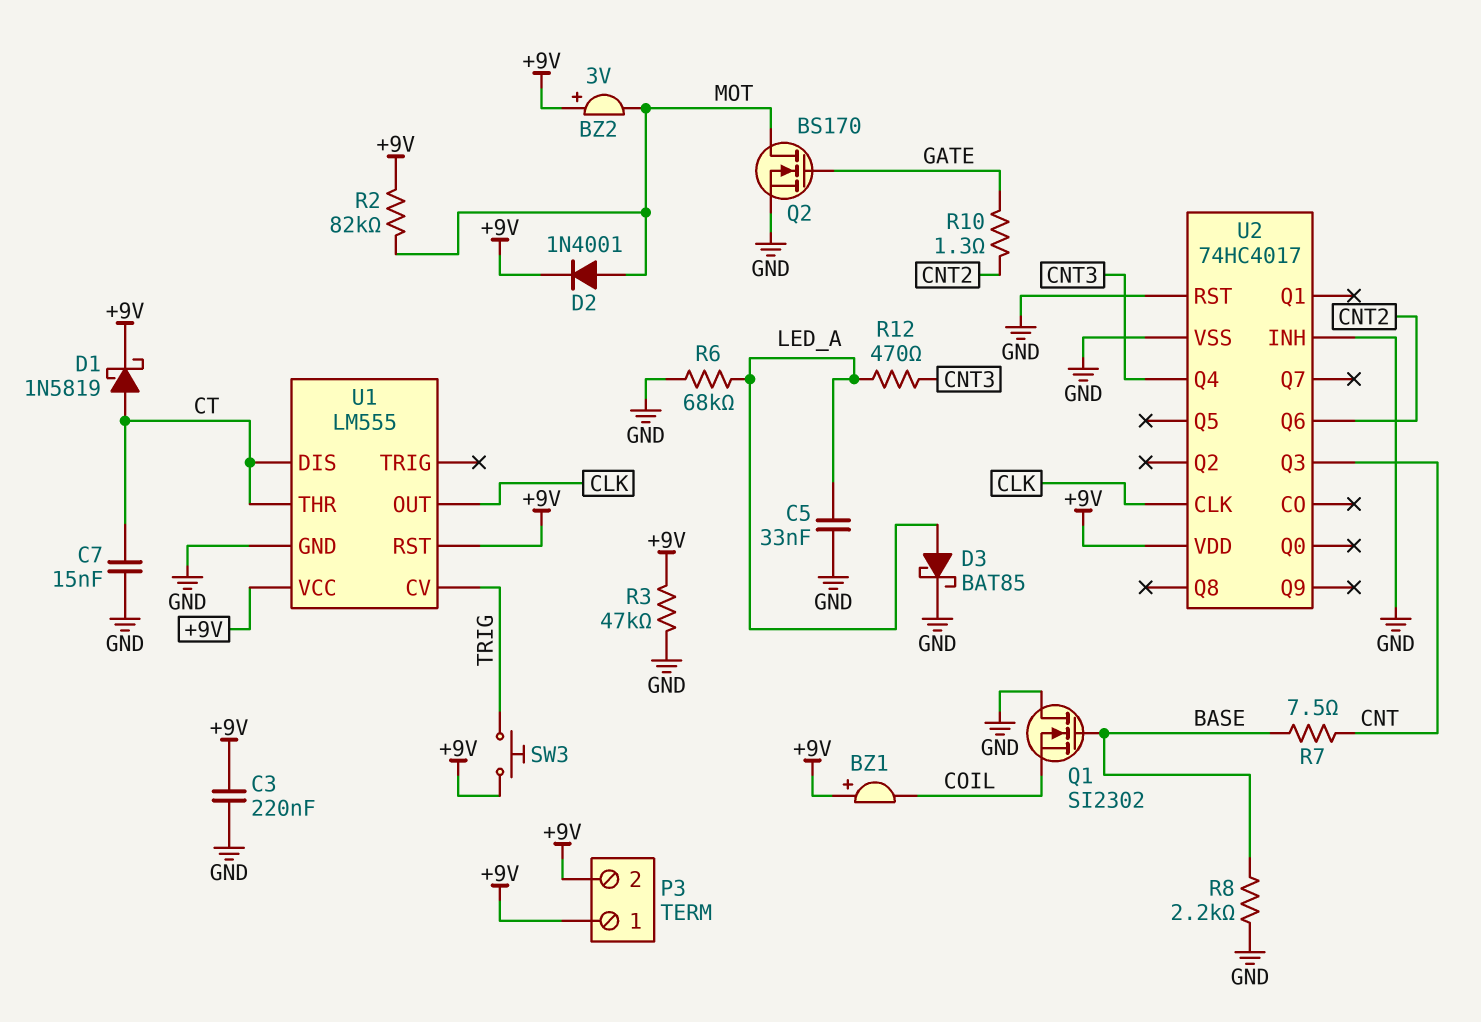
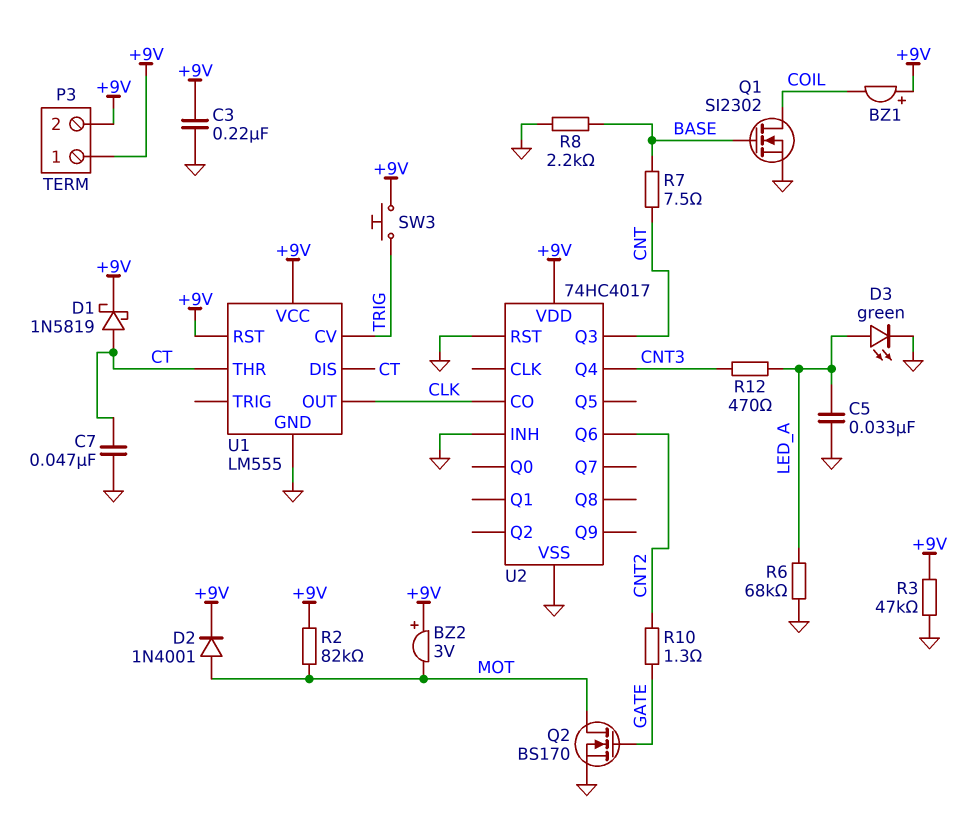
C7: 15nF (CT, GND) -> 47nF (CT, GND)
D3: schottky BAT85 (A LED_A, K GND) -> LED green (A LED_A, K GND)
Q1: NMOS SI2302 (G BASE, D GND, S COIL) -> NMOS SI2302 (G BASE, D COIL, S GND)
U2 pin CLK: CLK -> none
U2 pin CO: none -> CLK

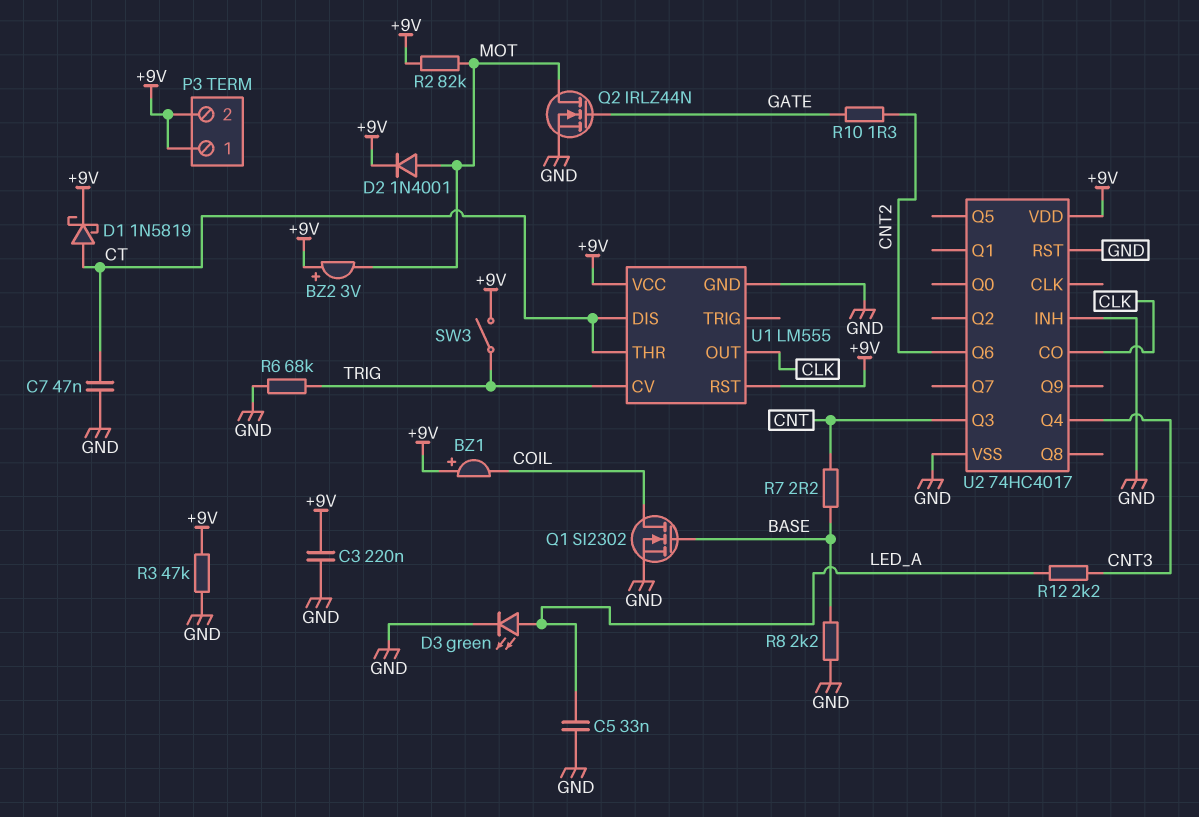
Q2: NMOS BS170 (G GATE, D MOT, S GND) -> NMOS IRLZ44N (G GATE, D MOT, S GND)
R6: 68k (GND, LED_A) -> 68k (GND, TRIG)
R7: 7.5 (BASE, CNT) -> 2.2 (BASE, CNT)
R12: 470 (CNT3, LED_A) -> 2.2k (CNT3, LED_A)
SW3: button (+9V, TRIG) -> switch (+9V, TRIG)

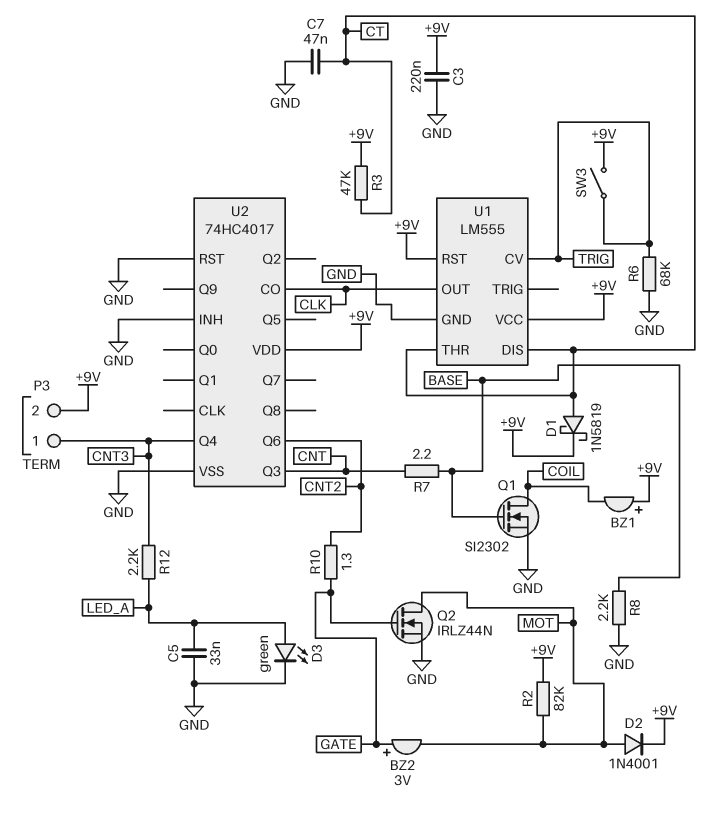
BZ2: buzzer 3V (plus +9V, minus MOT) -> buzzer 3V (plus GATE, minus MOT)
P3 pin 1: +9V -> CNT3
R3: 47k (+9V, GND) -> 47k (+9V, CT)

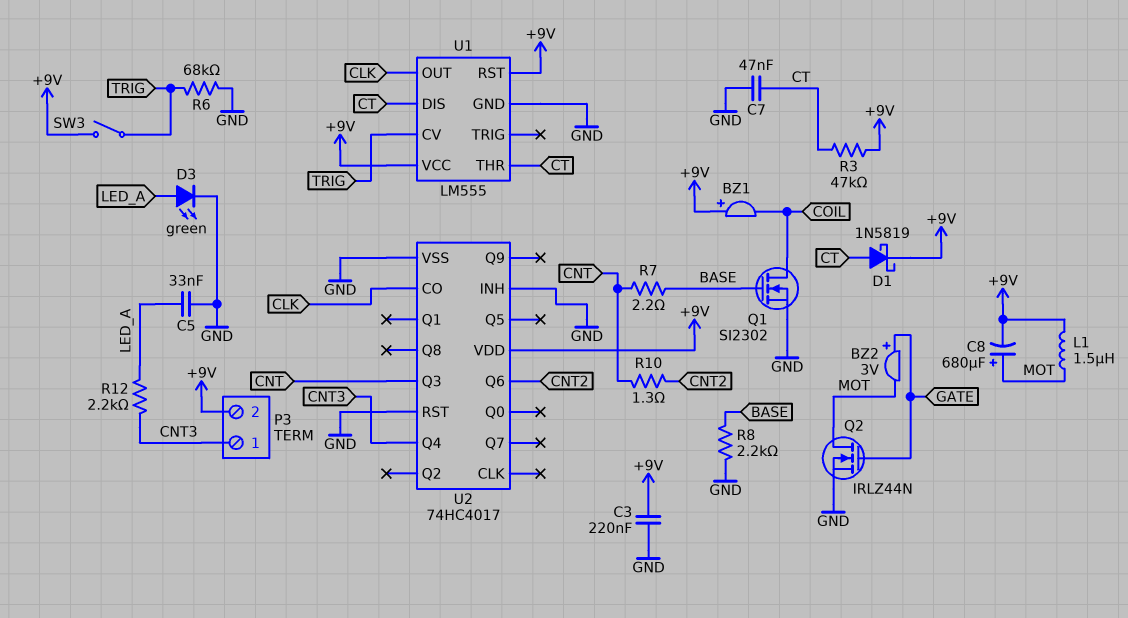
C8: none -> 680uF (plus MOT, minus +9V)
D2: diode 1N4001 (A MOT, K +9V) -> none
L1: none -> 1.5uH (+9V, MOT)
R2: 82k (+9V, MOT) -> none
R10: 1.3 (CNT2, GATE) -> 1.3 (CNT, CNT2)

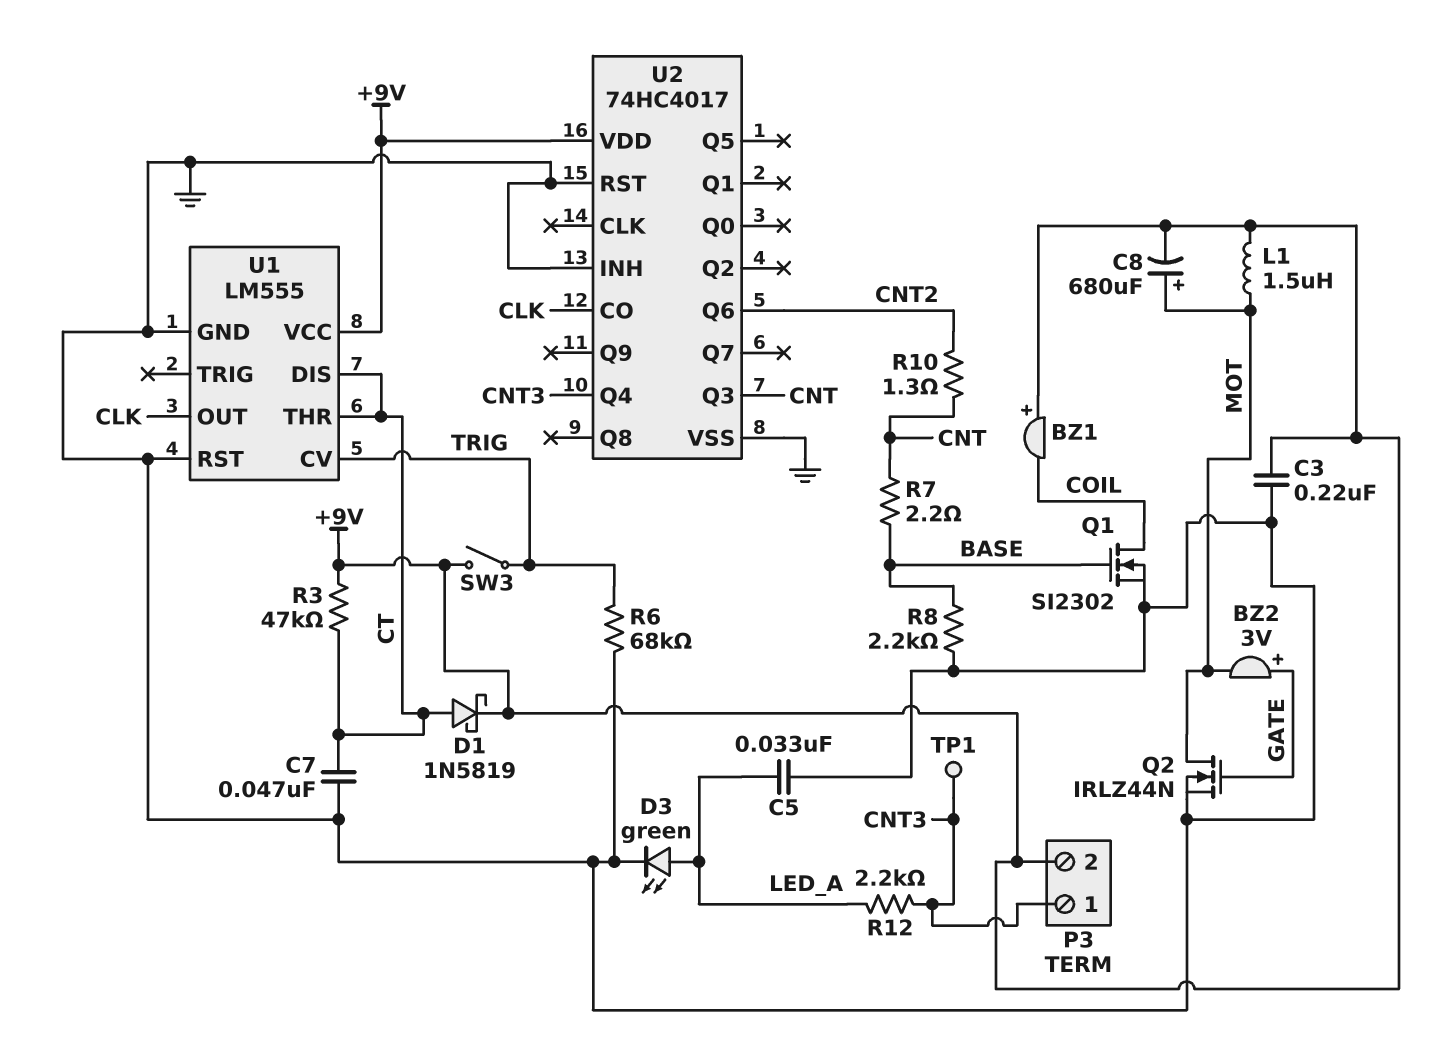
TP1: none -> test point (CNT3)
U1 pin RST: +9V -> GND

